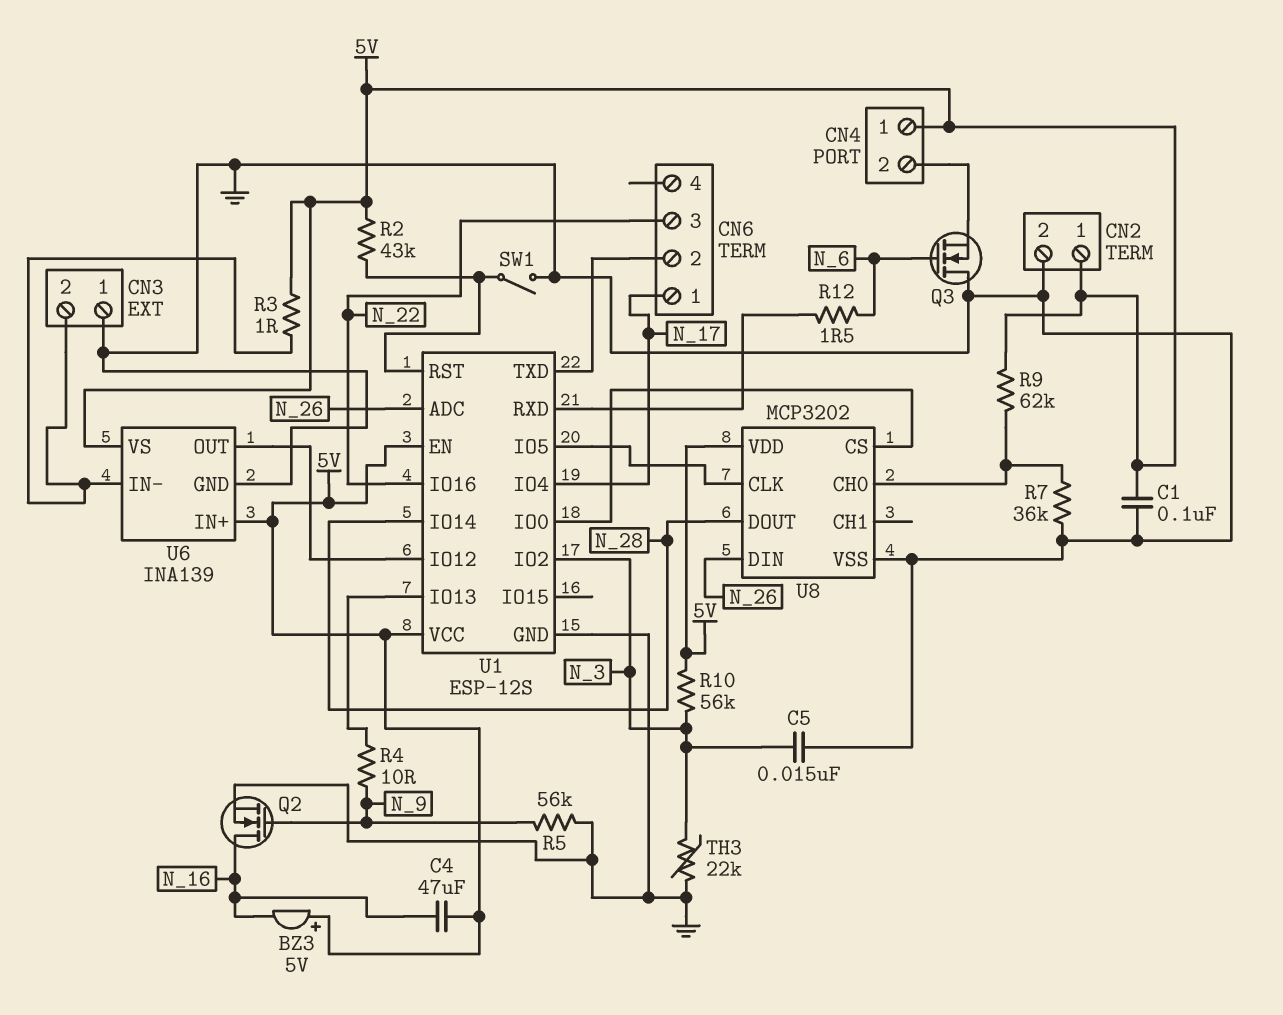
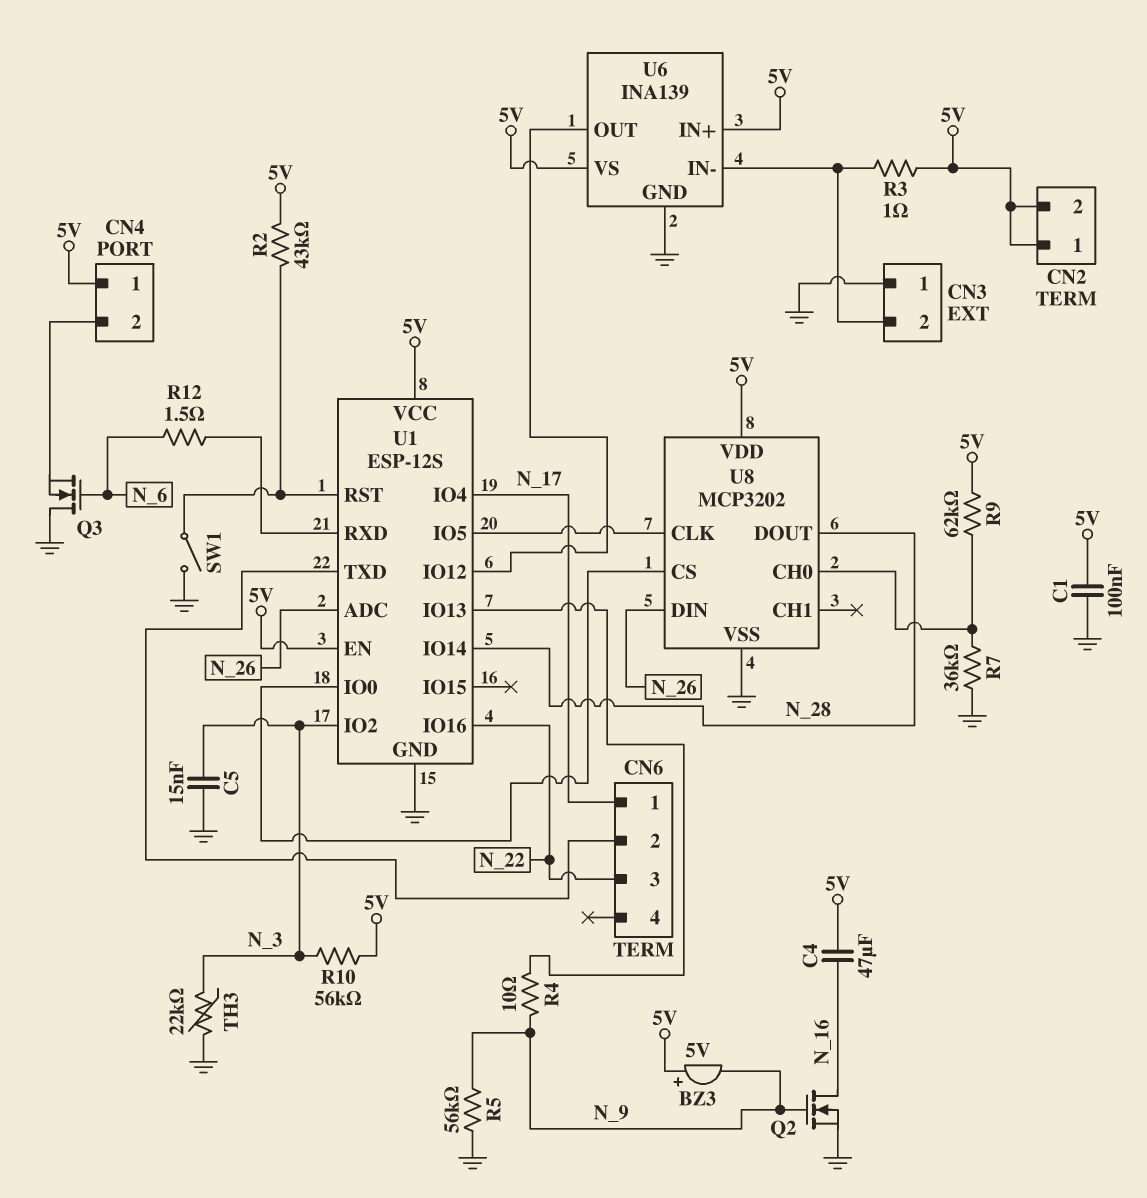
BZ3: buzzer 5V (plus 5V, minus N_16) -> buzzer 5V (plus 5V, minus N_9)
CN2 pin 2: GND -> 5V

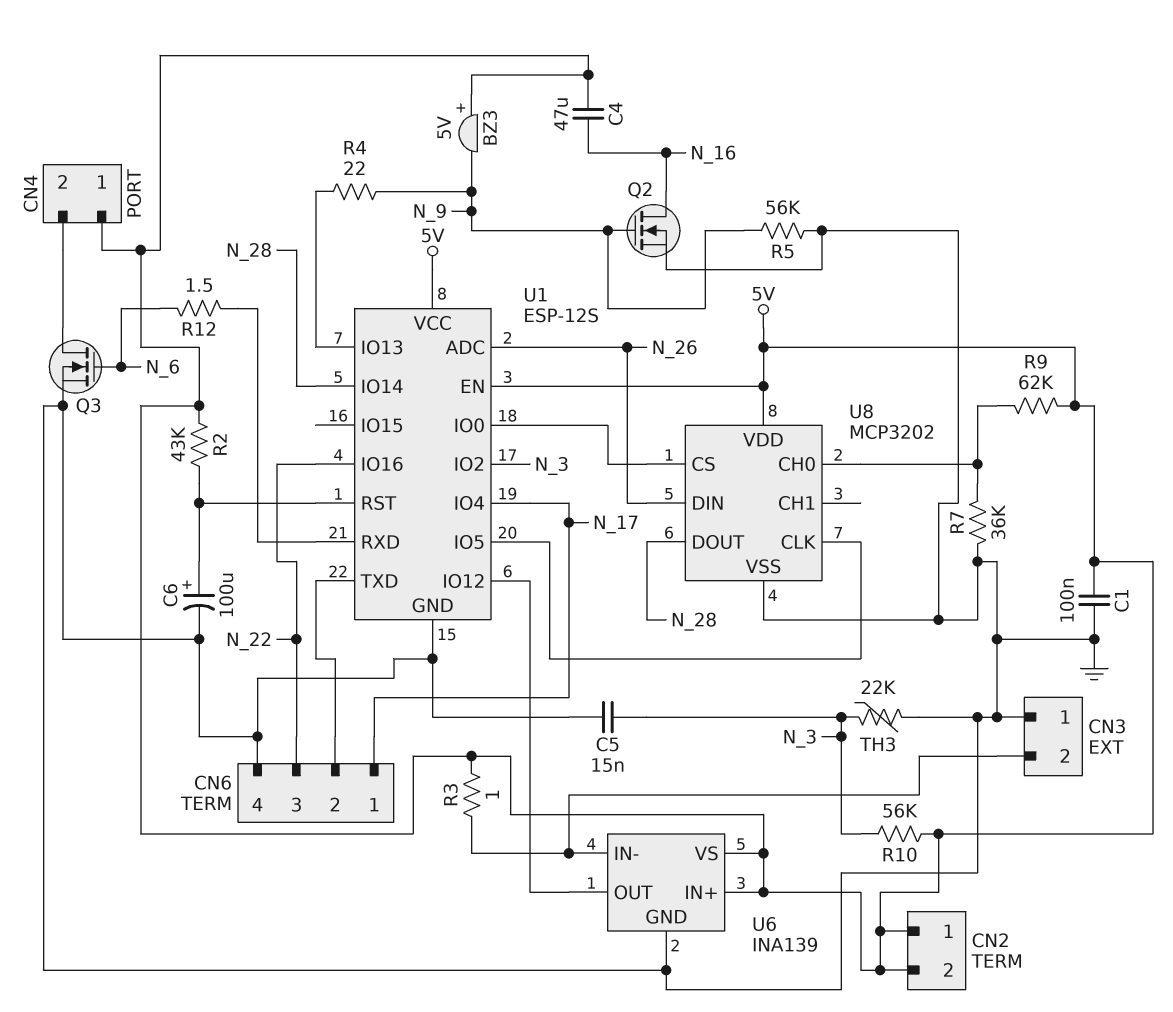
C6: none -> 100uF (plus U1/RST, minus GND)
CN6 pin 4: none -> GND
Q3: NMOS (G N_6, D GND, S CN4/2) -> NMOS (G N_6, D CN4/2, S GND)
R4: 10 (N_9, U1/IO13) -> 22 (N_9, U1/IO13)
SW1: switch (GND, U1/RST) -> none

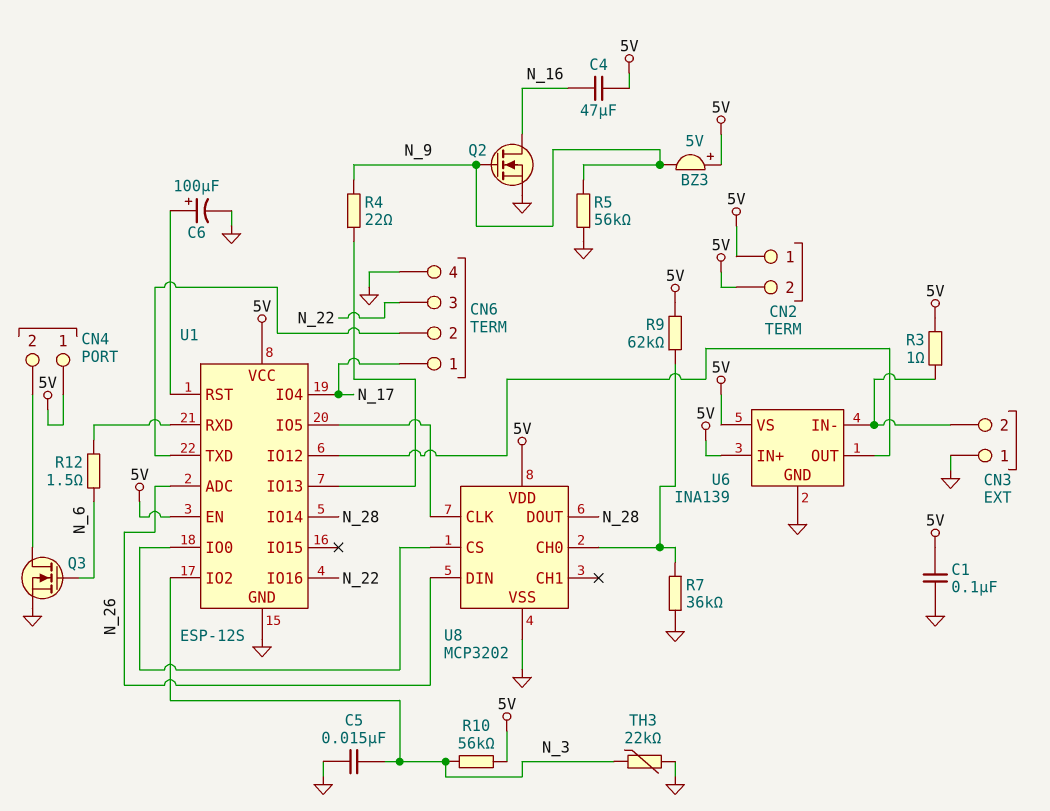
R2: 43k (5V, U1/RST) -> none

